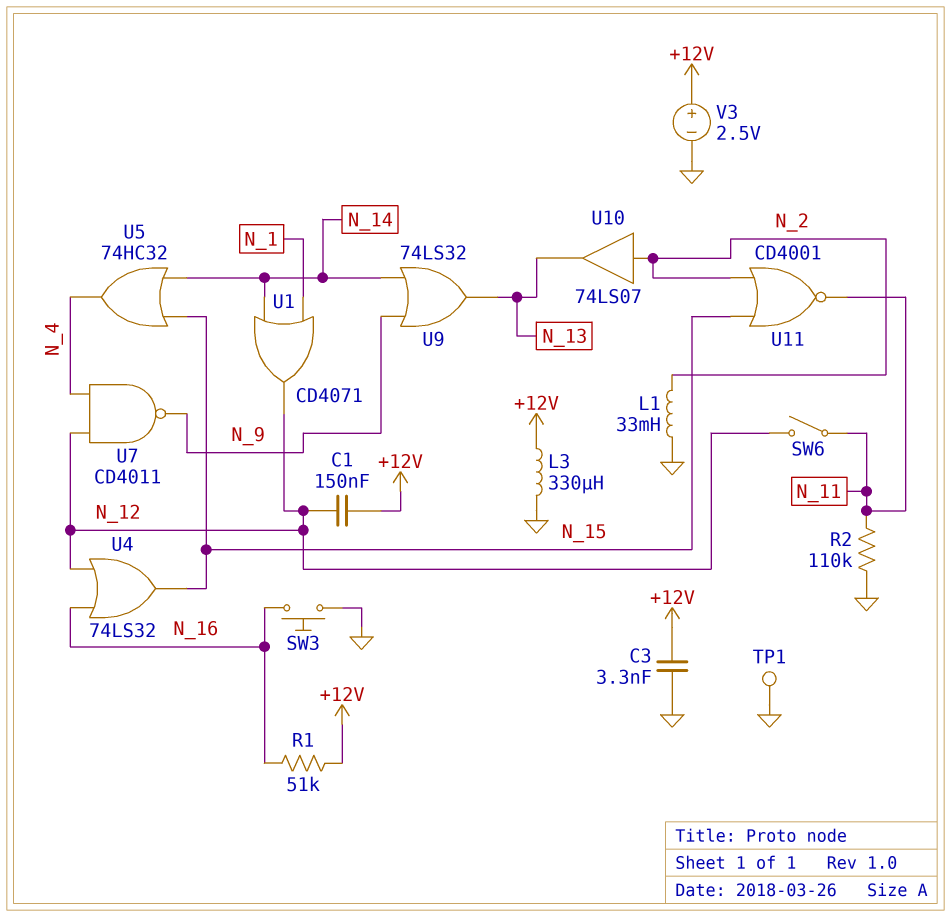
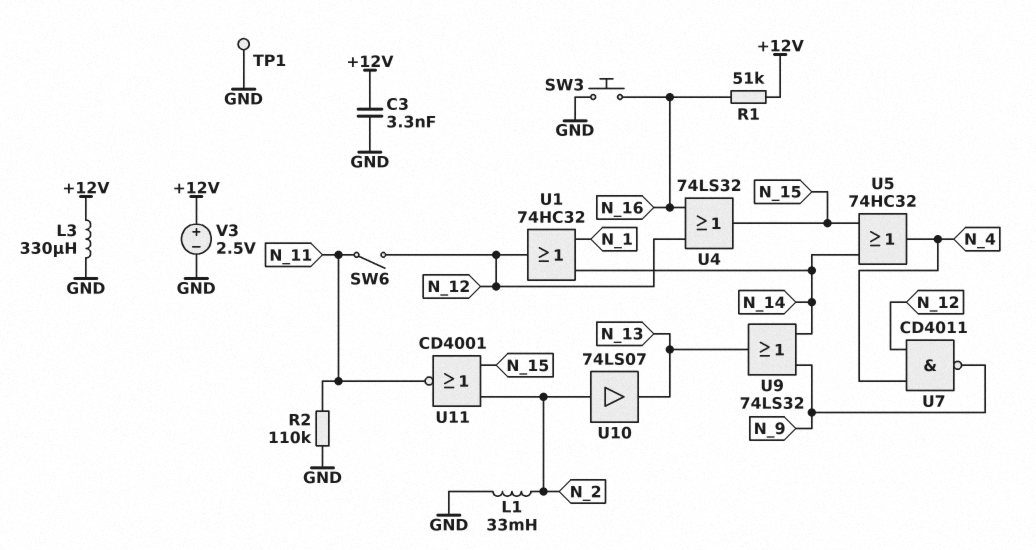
C1: 150nF (+12V, N_12) -> none
U1: OR CD4071 (in N_1, in N_14, out N_12) -> OR 74HC32 (in N_1, in N_14, out N_12)

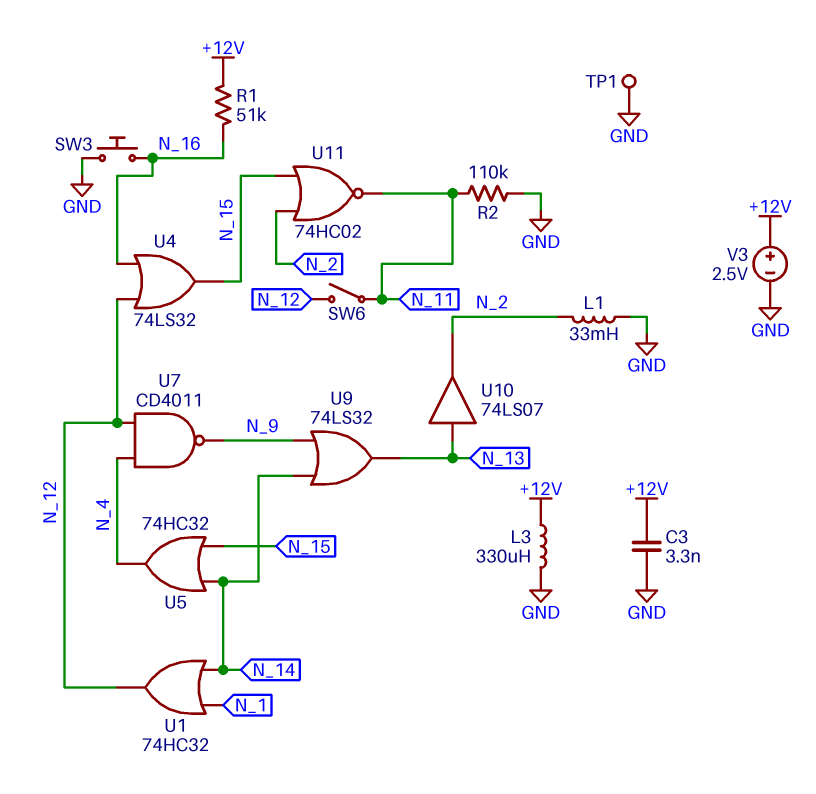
U10: buffer 74LS07 (in N_2, out N_13) -> buffer 74LS07 (in N_13, out N_2)
U11: NOR CD4001 (in N_2, in N_15, out N_11) -> NOR 74HC02 (in N_2, in N_15, out N_11)

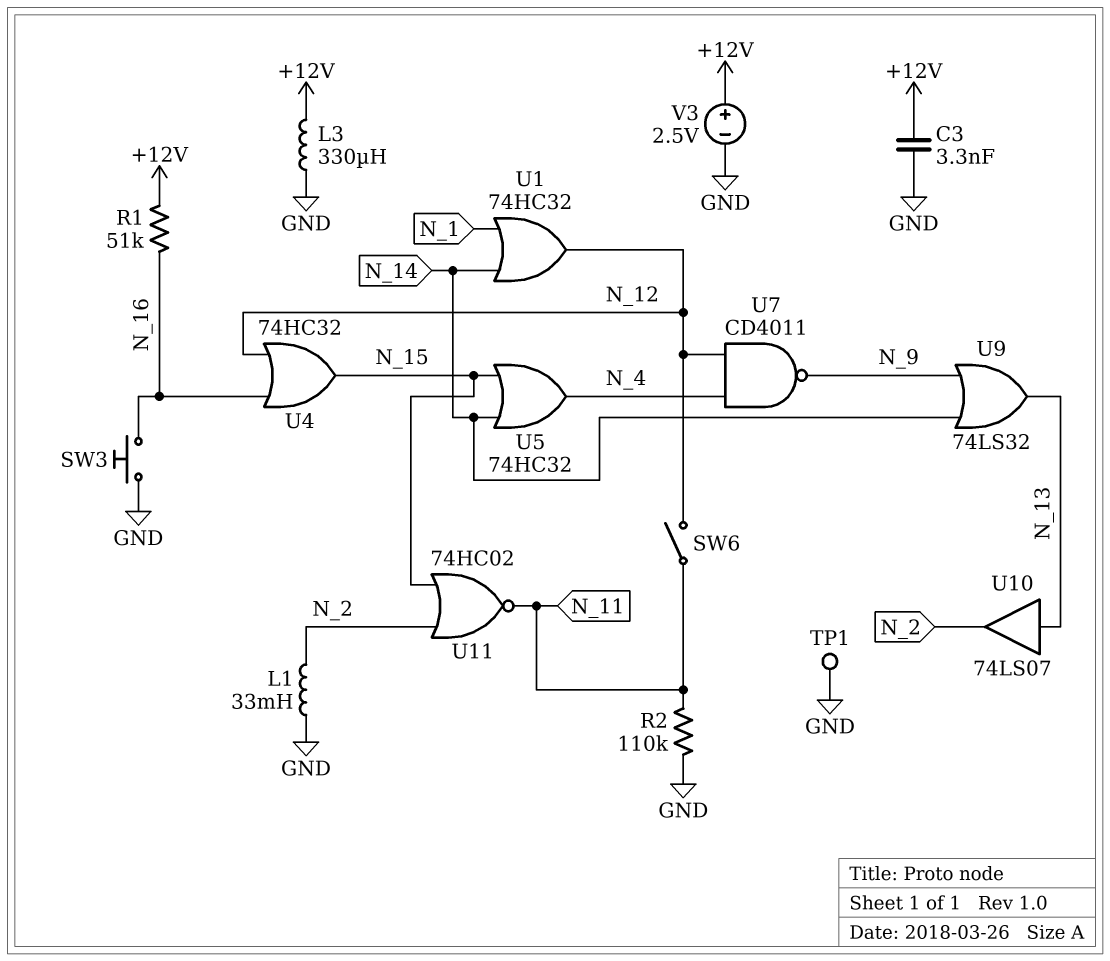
U4: OR 74LS32 (in N_12, in N_16, out N_15) -> OR 74HC32 (in N_12, in N_16, out N_15)

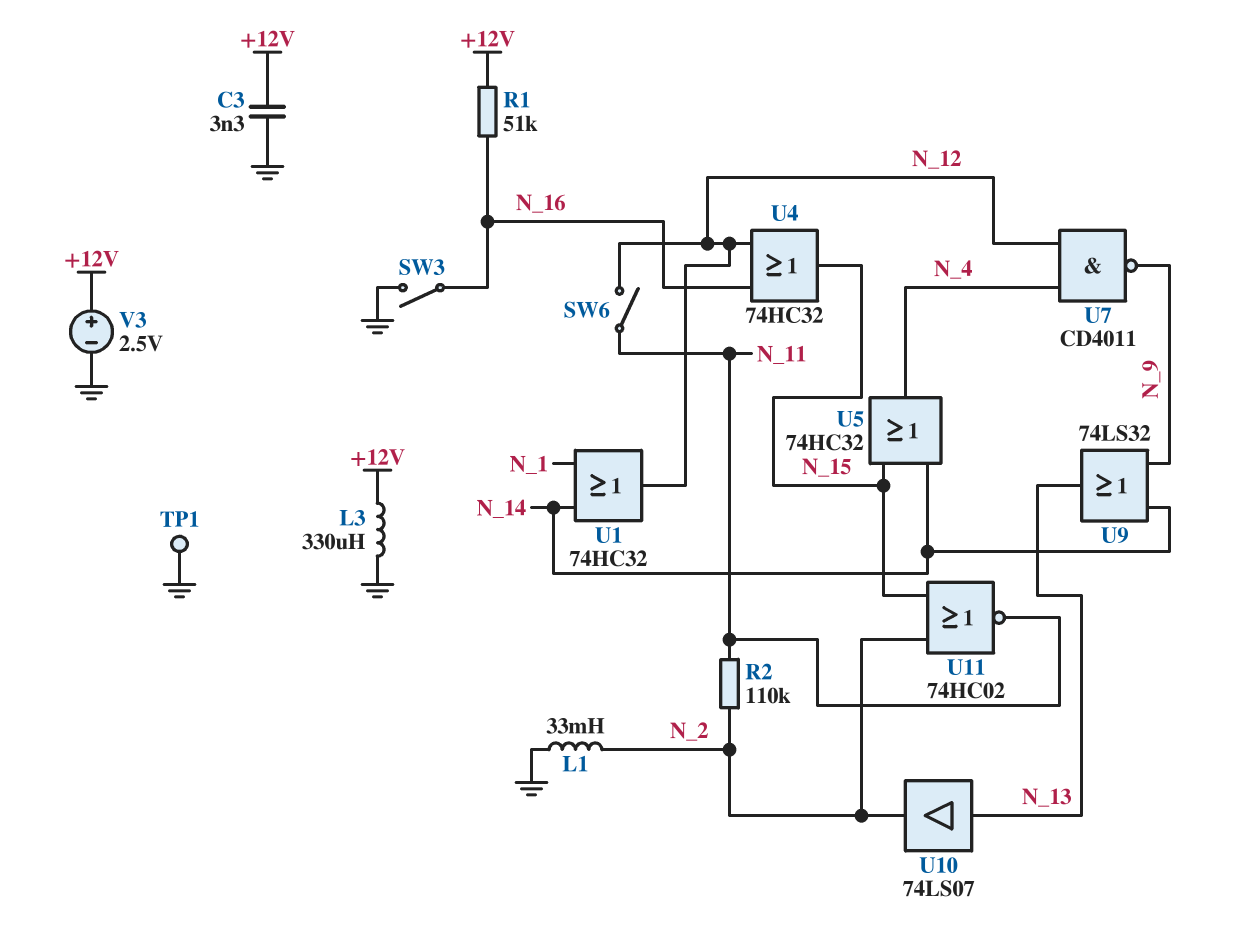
R2: 110k (GND, N_11) -> 110k (N_2, N_11)
SW3: button (GND, N_16) -> switch (GND, N_16)

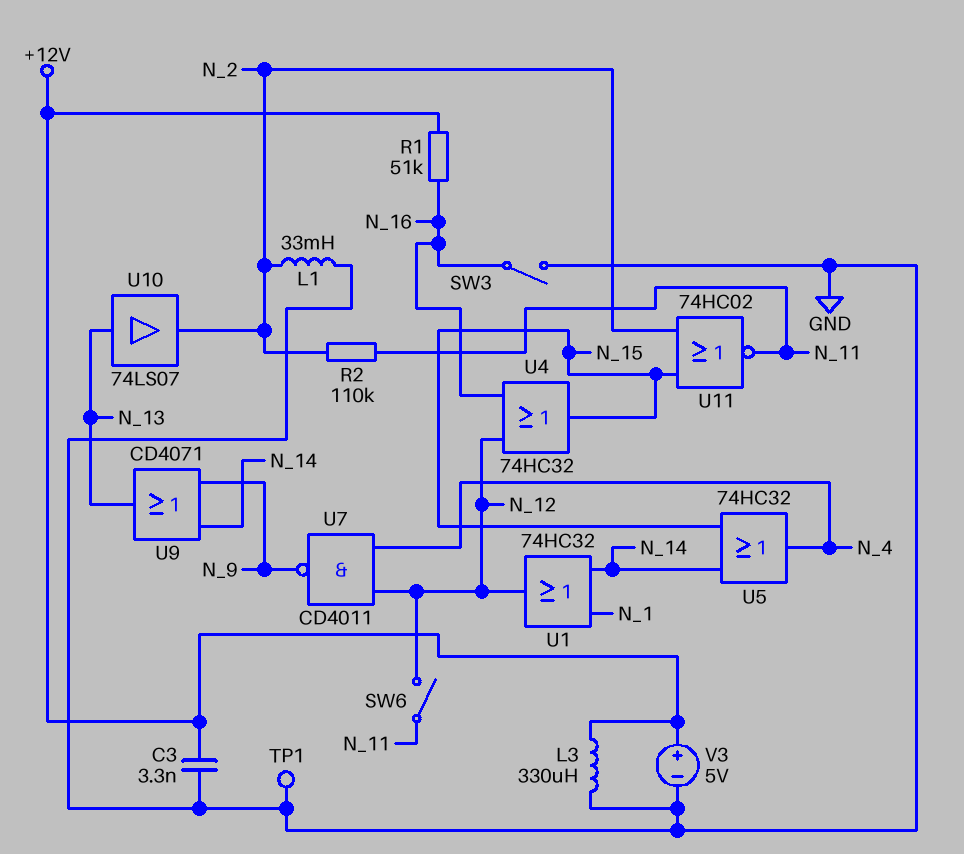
U9: OR 74LS32 (in N_9, in N_14, out N_13) -> OR CD4071 (in N_9, in N_14, out N_13)
V3: 2.5V (plus +12V, minus GND) -> 5V (plus +12V, minus GND)

